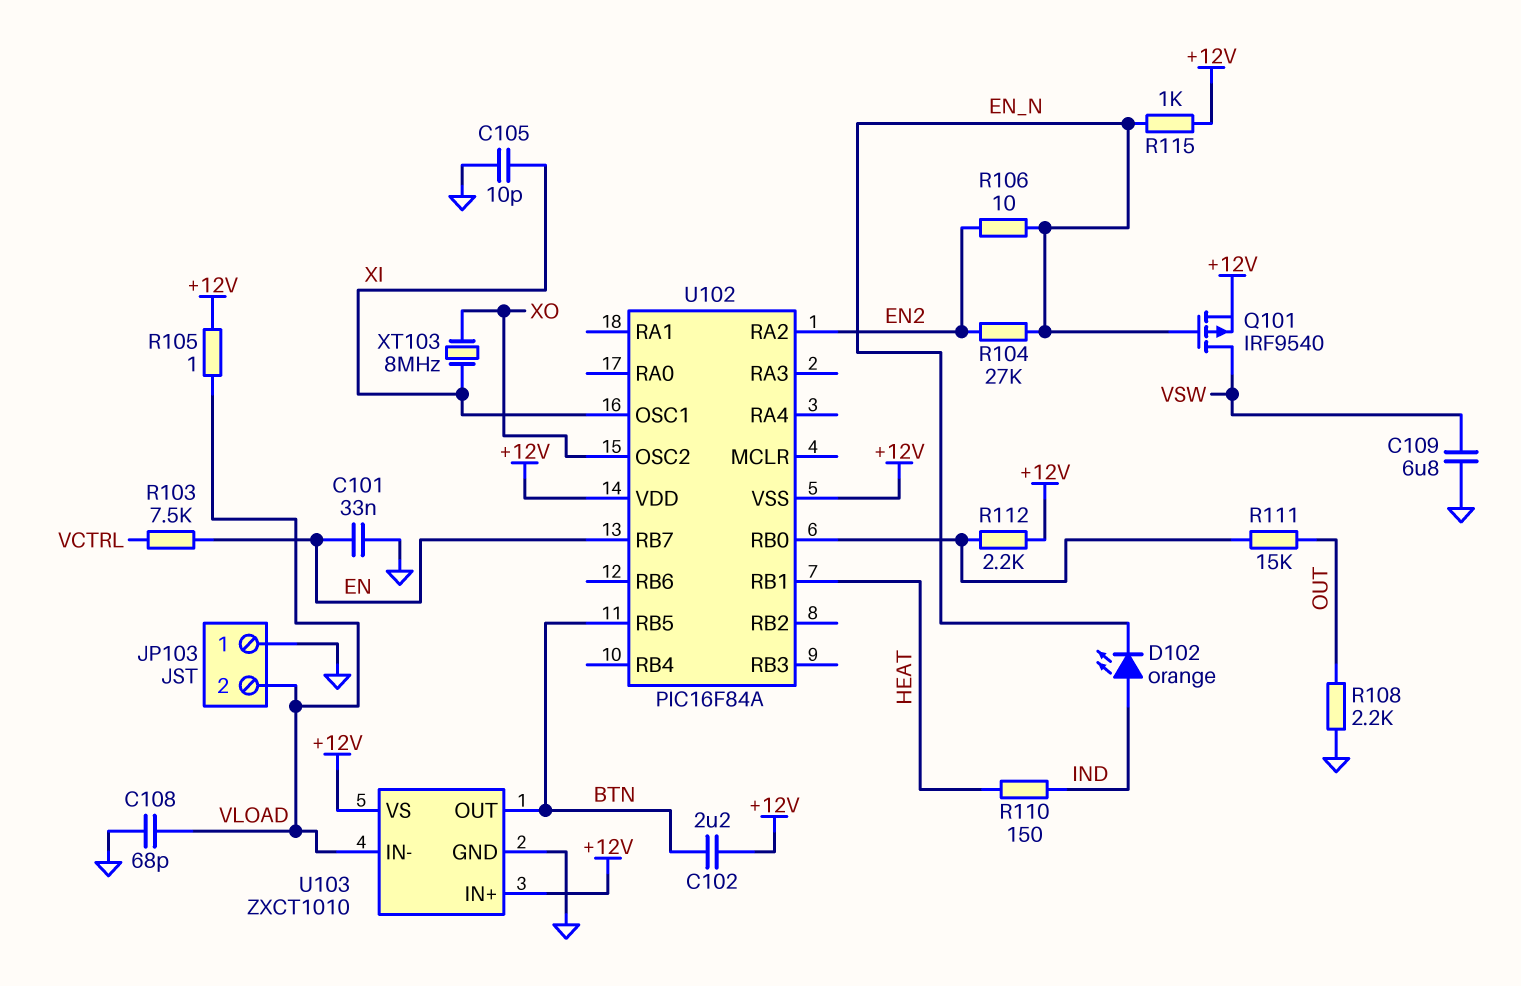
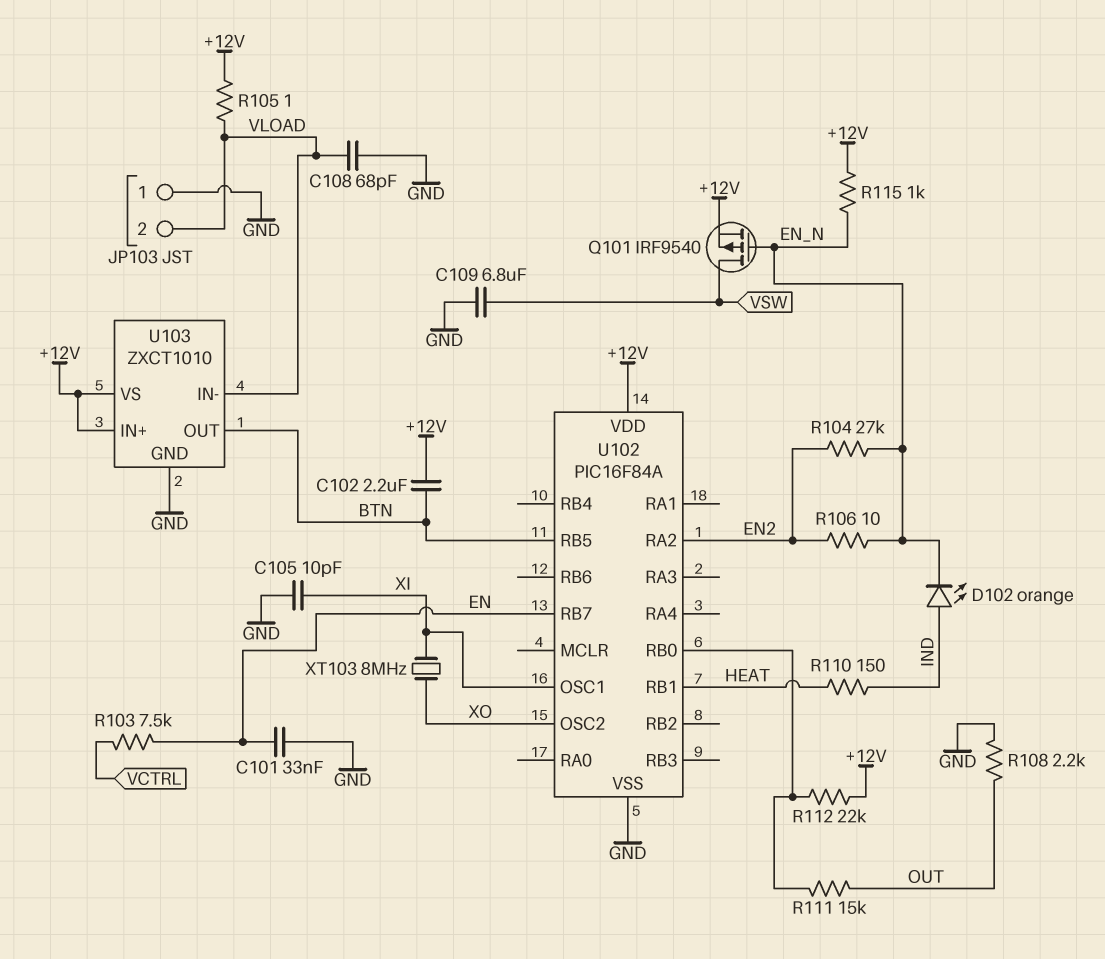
R112: 2.2k (+12V, U102/RB0) -> 22k (+12V, U102/RB0)
U102 pin VSS: +12V -> GND

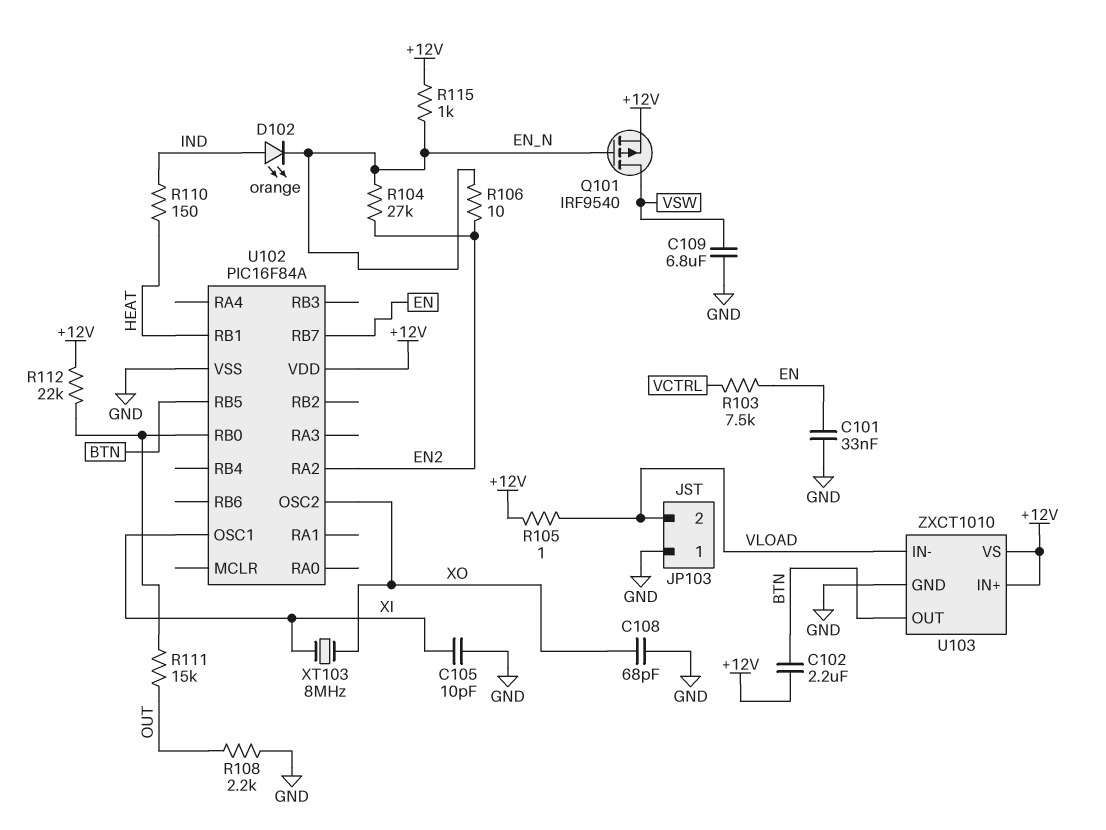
C108: 68pF (GND, VLOAD) -> 68pF (GND, XO)

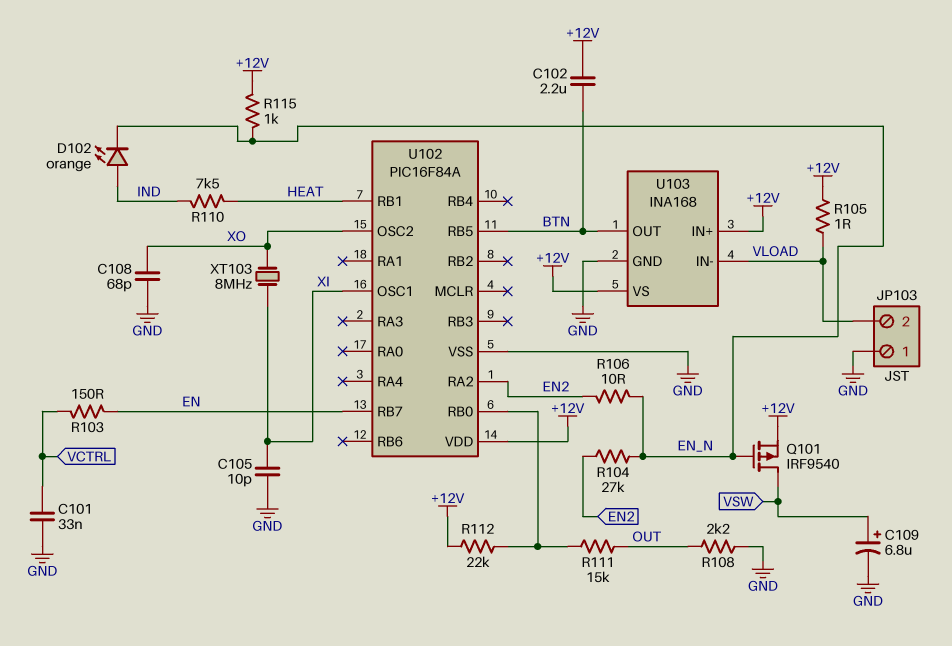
C101: 33nF (EN, GND) -> 33nF (GND, VCTRL)
C109: 6.8uF (GND, VSW) -> 6.8uF (plus VSW, minus GND)
R103: 7.5k (EN, VCTRL) -> 150 (EN, VCTRL)
R110: 150 (HEAT, IND) -> 7.5k (HEAT, IND)
U103: ZXCT1010 -> INA168

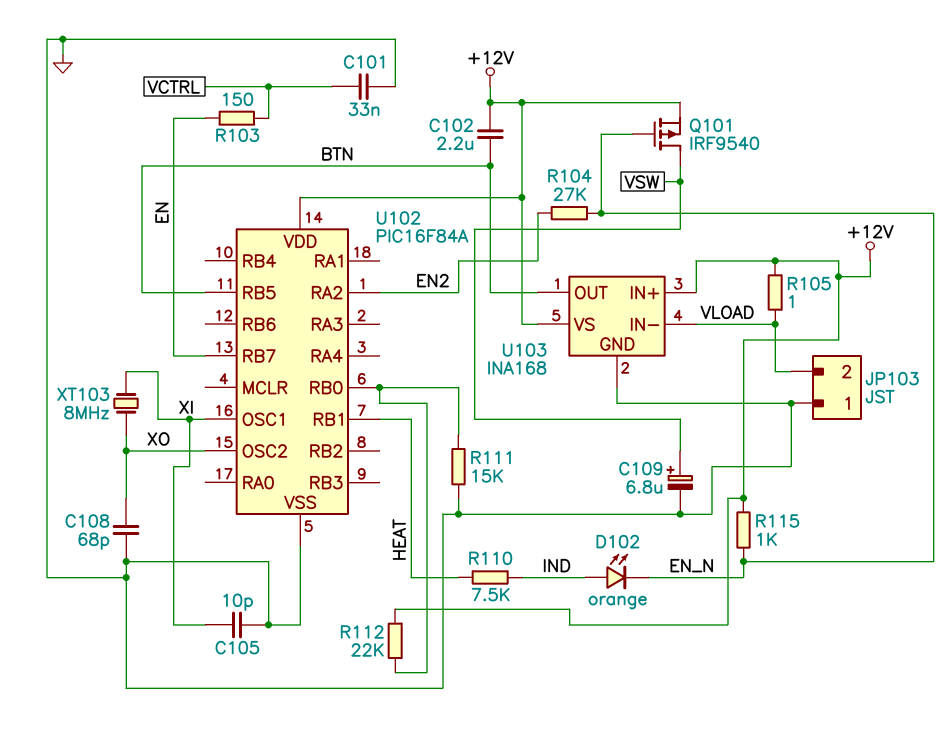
R106: 10 (EN2, EN_N) -> none
R108: 2.2k (GND, OUT) -> none
R111: 15k (OUT, U102/RB0) -> 15k (GND, U102/RB0)

